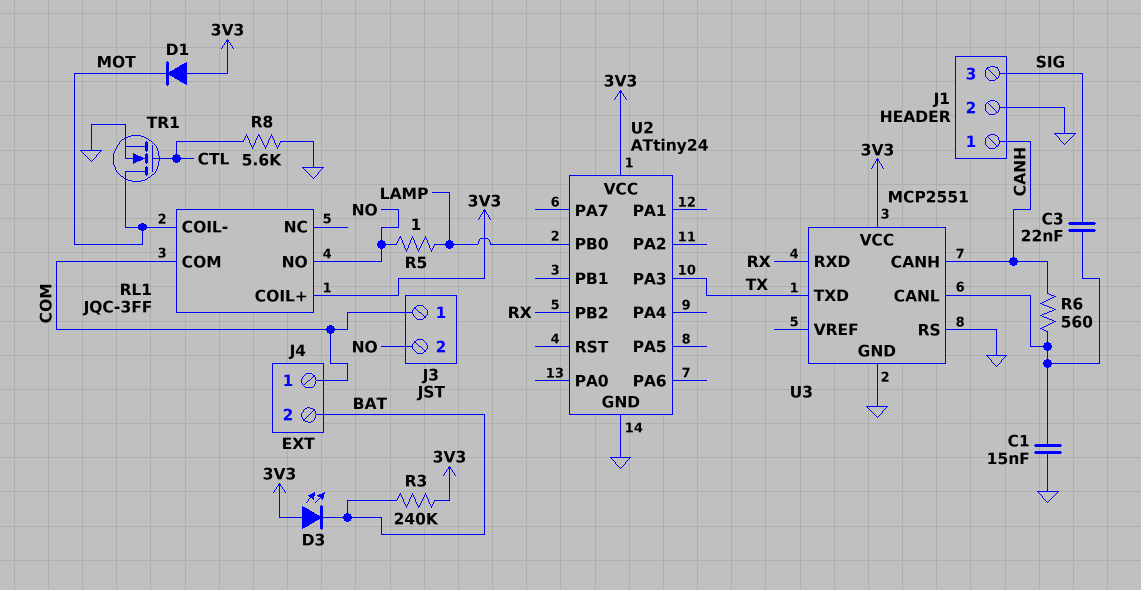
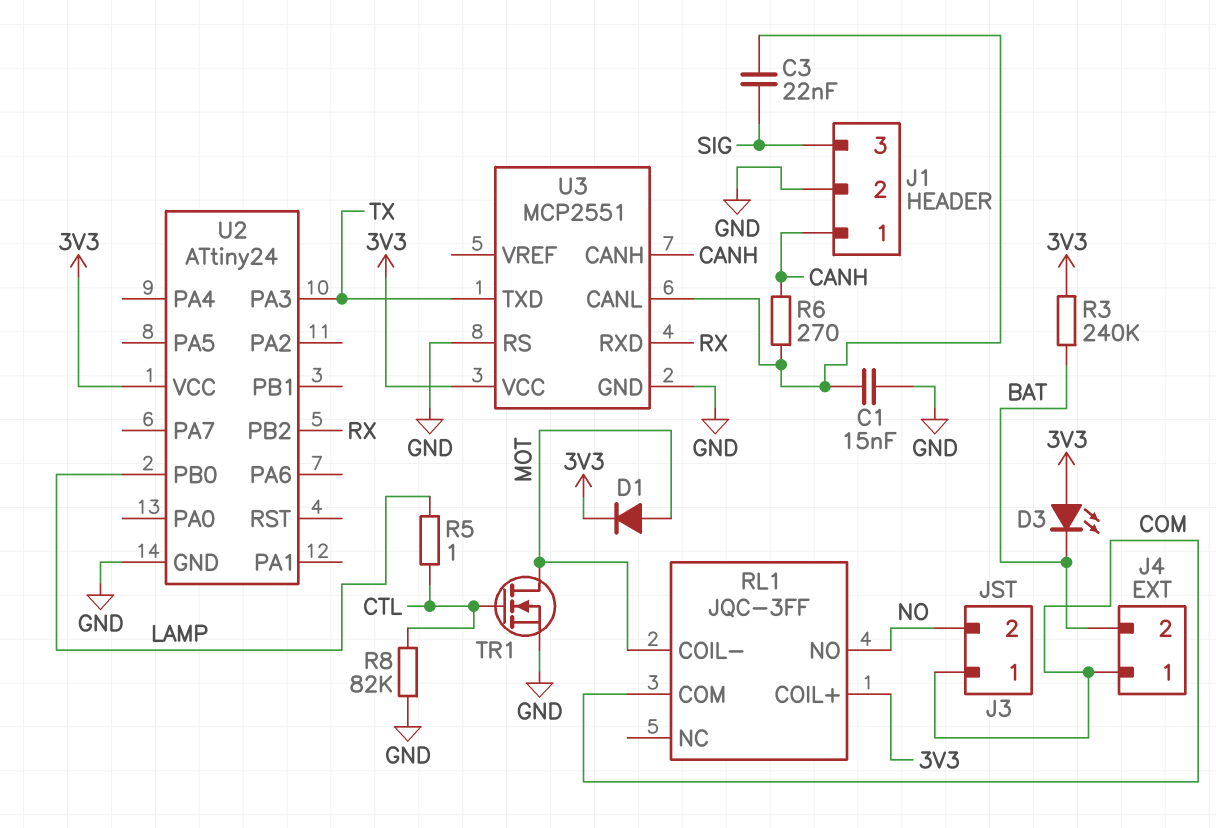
D1: diode (A 3V3, K MOT) -> diode (A MOT, K 3V3)
R5: 1 (LAMP, NO) -> 1 (CTL, LAMP)
R6: 560 (CANH, U3/CANL) -> 270 (CANH, U3/CANL)
R8: 5.6k (CTL, GND) -> 82k (CTL, GND)

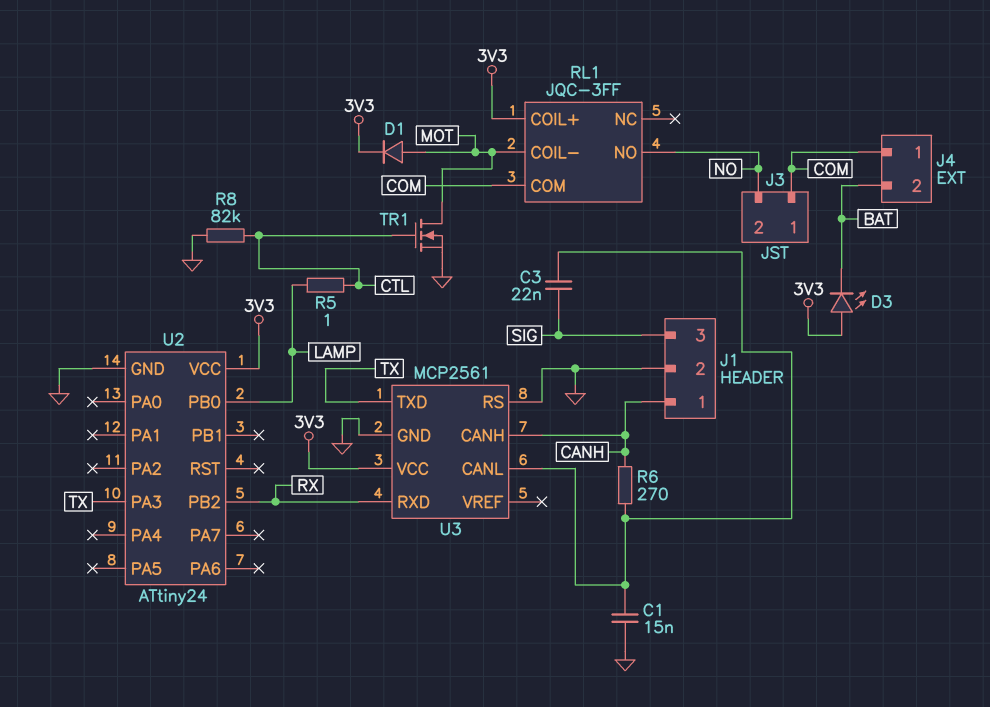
R3: 240k (3V3, BAT) -> none
U3: MCP2551 -> MCP2561

